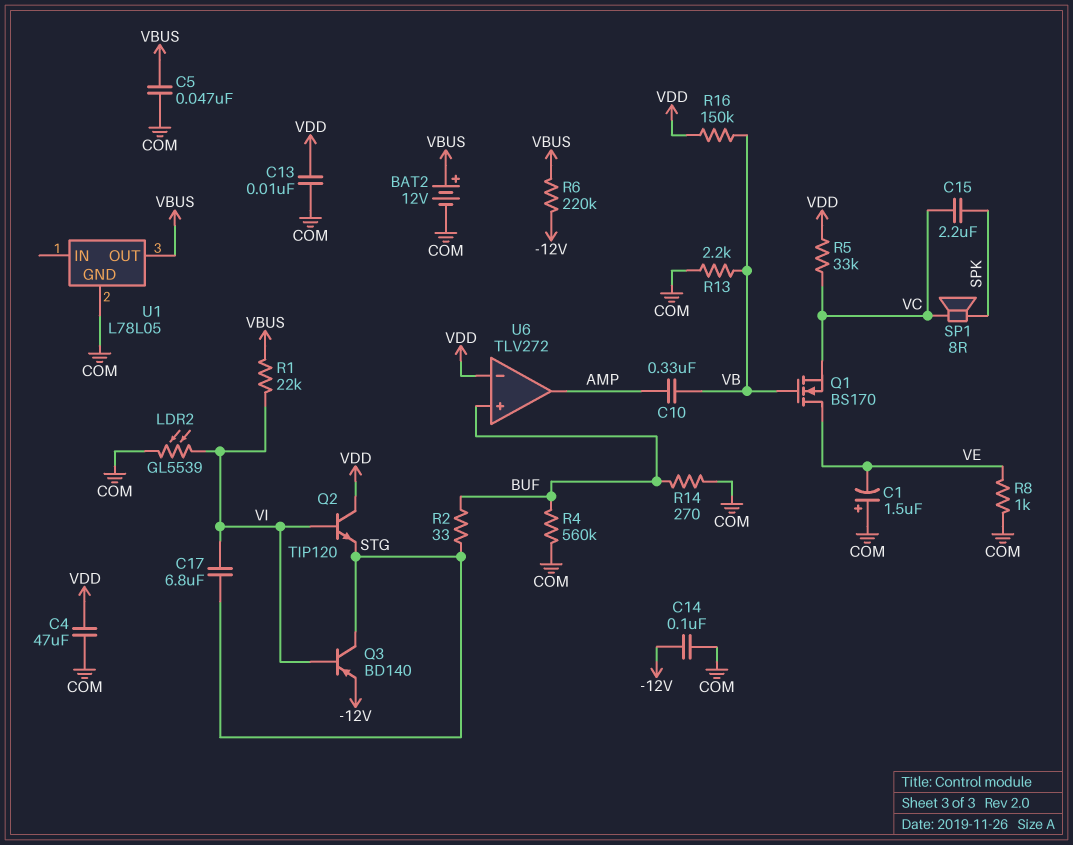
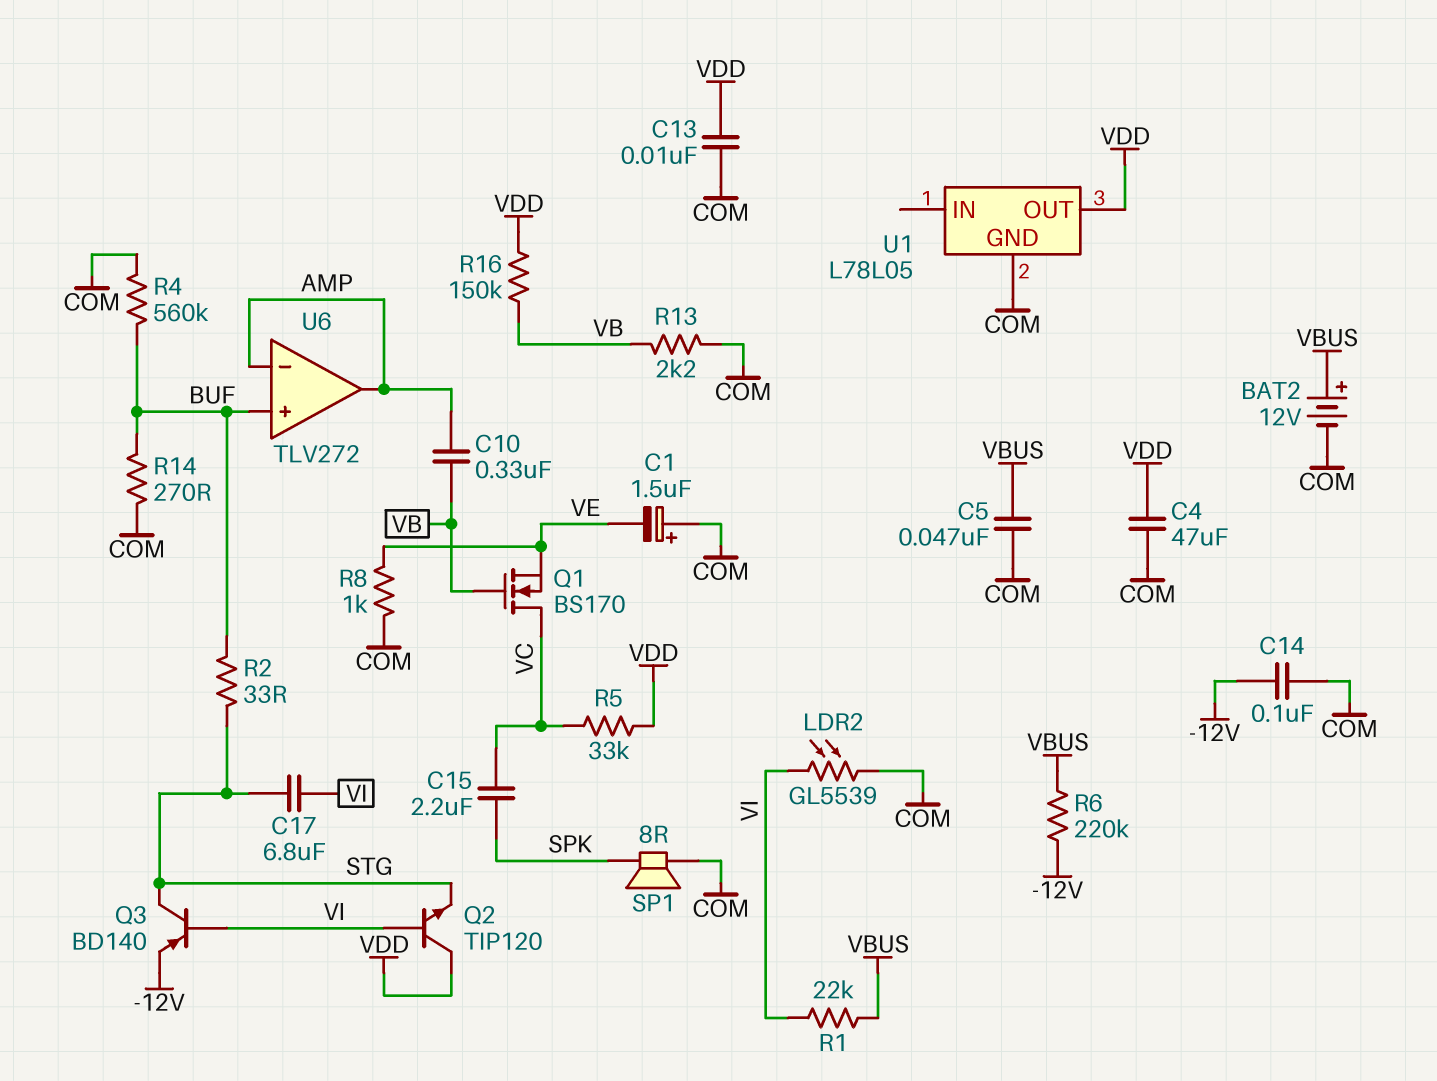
Q1: NMOS BS170 (G VB, D VE, S VC) -> NMOS BS170 (G VB, D VC, S VE)
SP1: speaker 8R (SPK, VC) -> speaker 8R (COM, SPK)
U1 pin OUT: VBUS -> VDD
U6 pin in-: VDD -> AMP

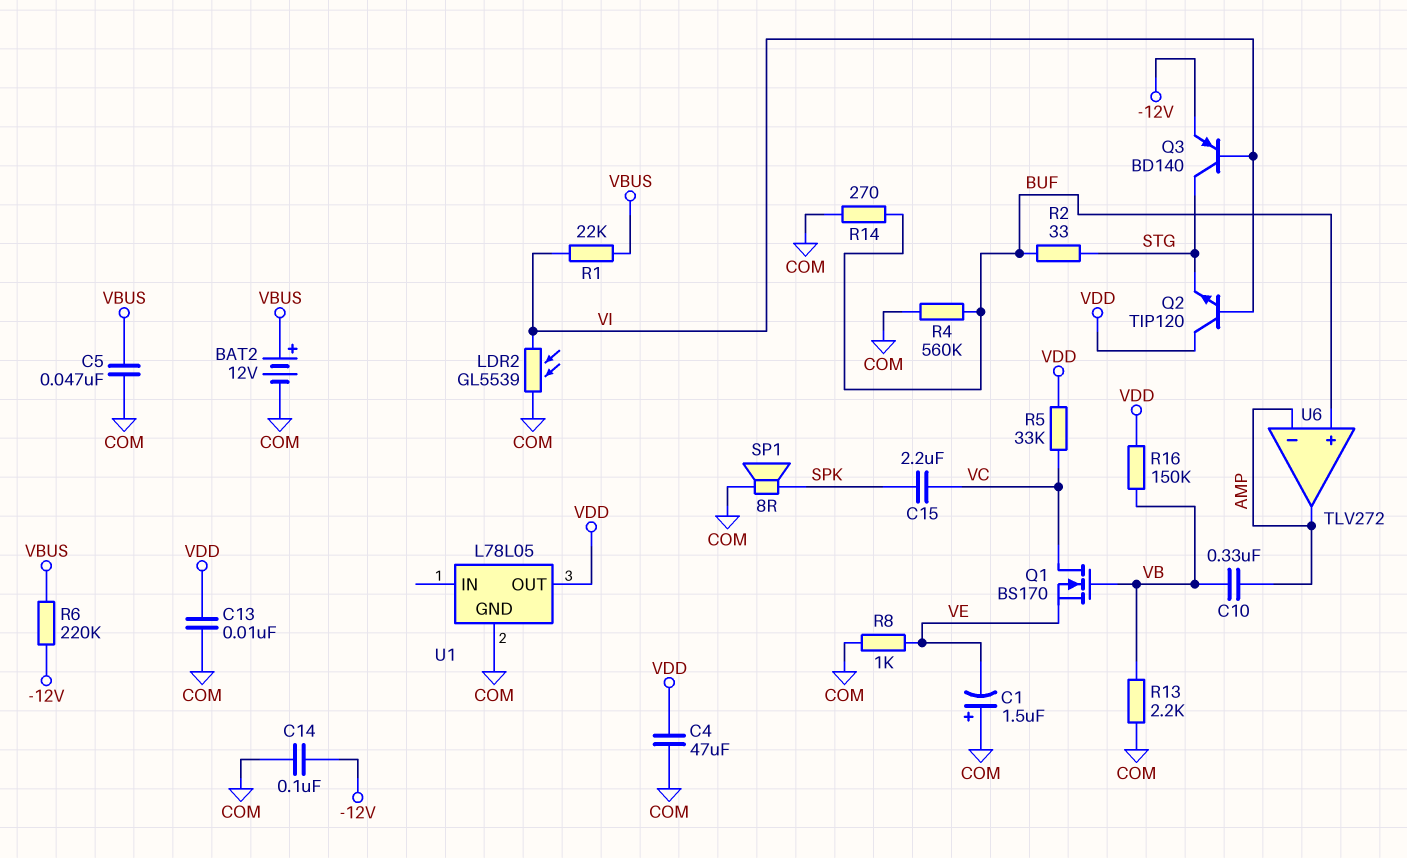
C17: 6.8uF (STG, VI) -> none

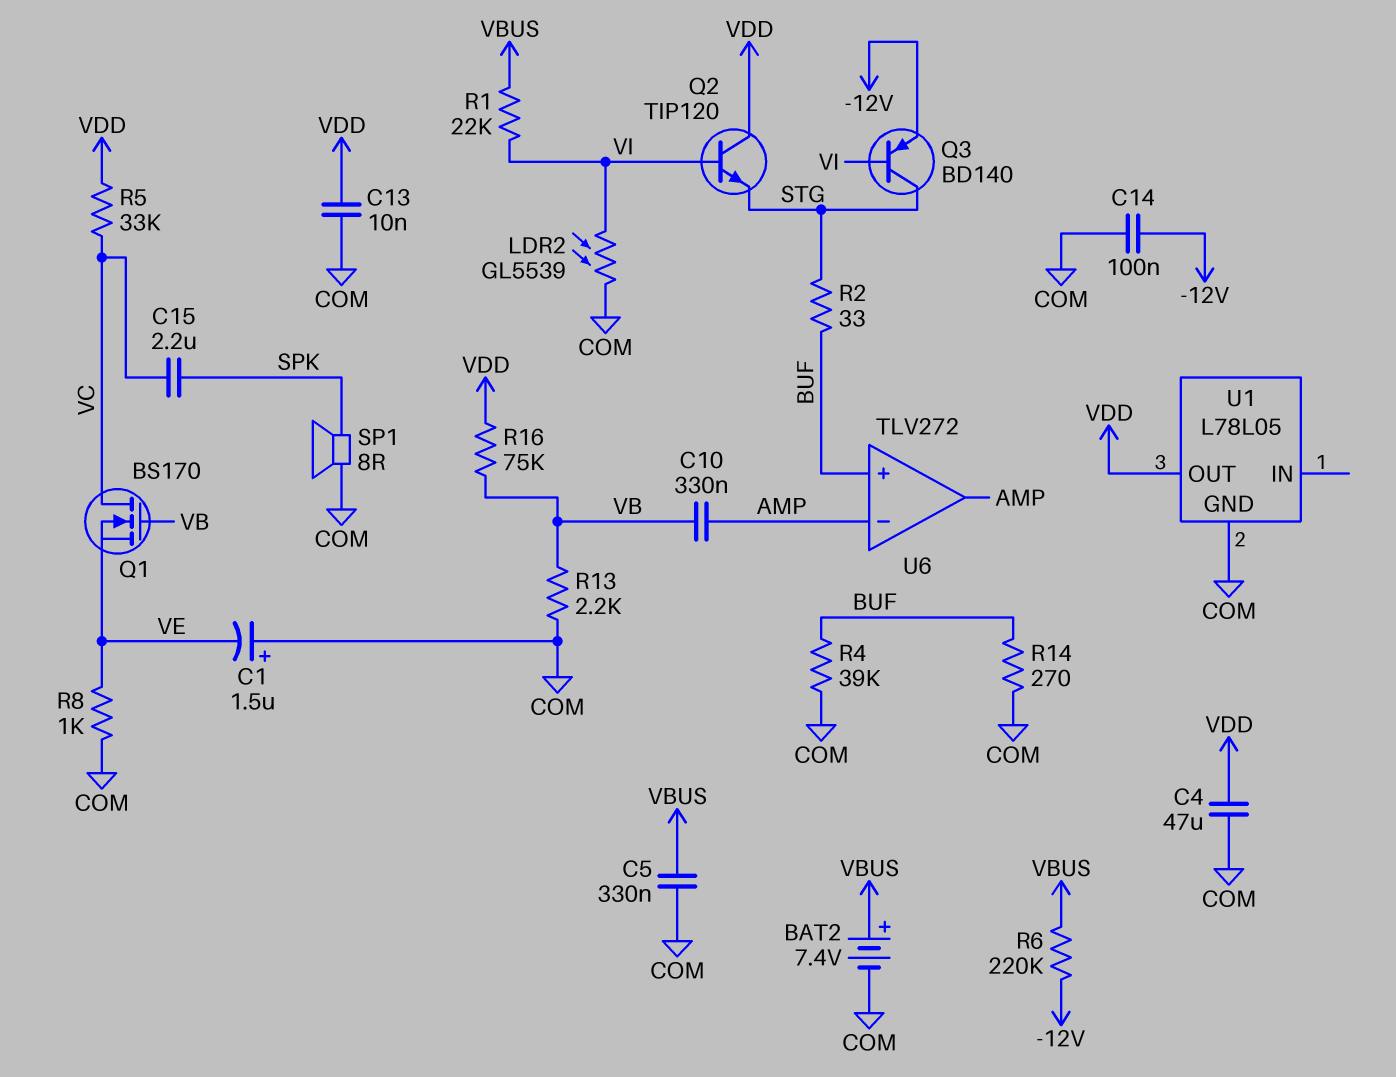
BAT2: 12V (plus VBUS, minus COM) -> 7.4V (plus VBUS, minus COM)
C5: 47nF (COM, VBUS) -> 330nF (COM, VBUS)
R4: 560k (BUF, COM) -> 39k (BUF, COM)
R16: 150k (VB, VDD) -> 75k (VB, VDD)

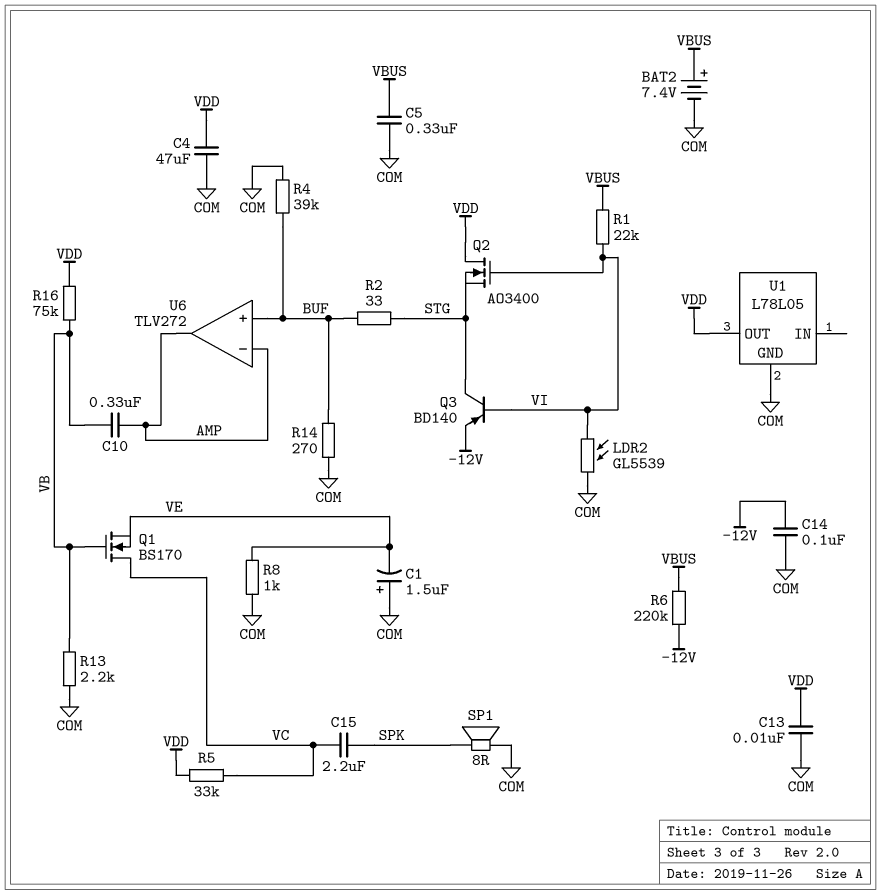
Q2: NPN TIP120 (B VI, C VDD, E STG) -> NMOS AO3400 (G VI, D VDD, S STG)

